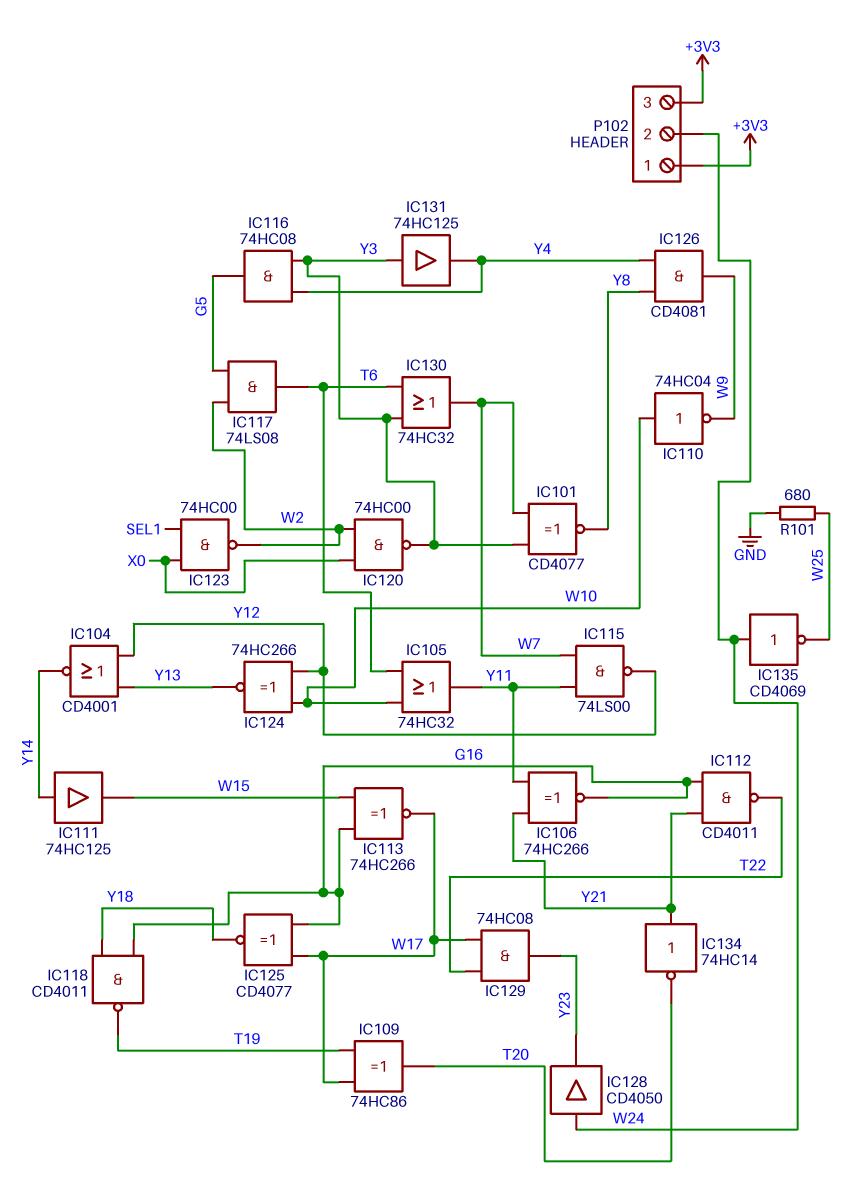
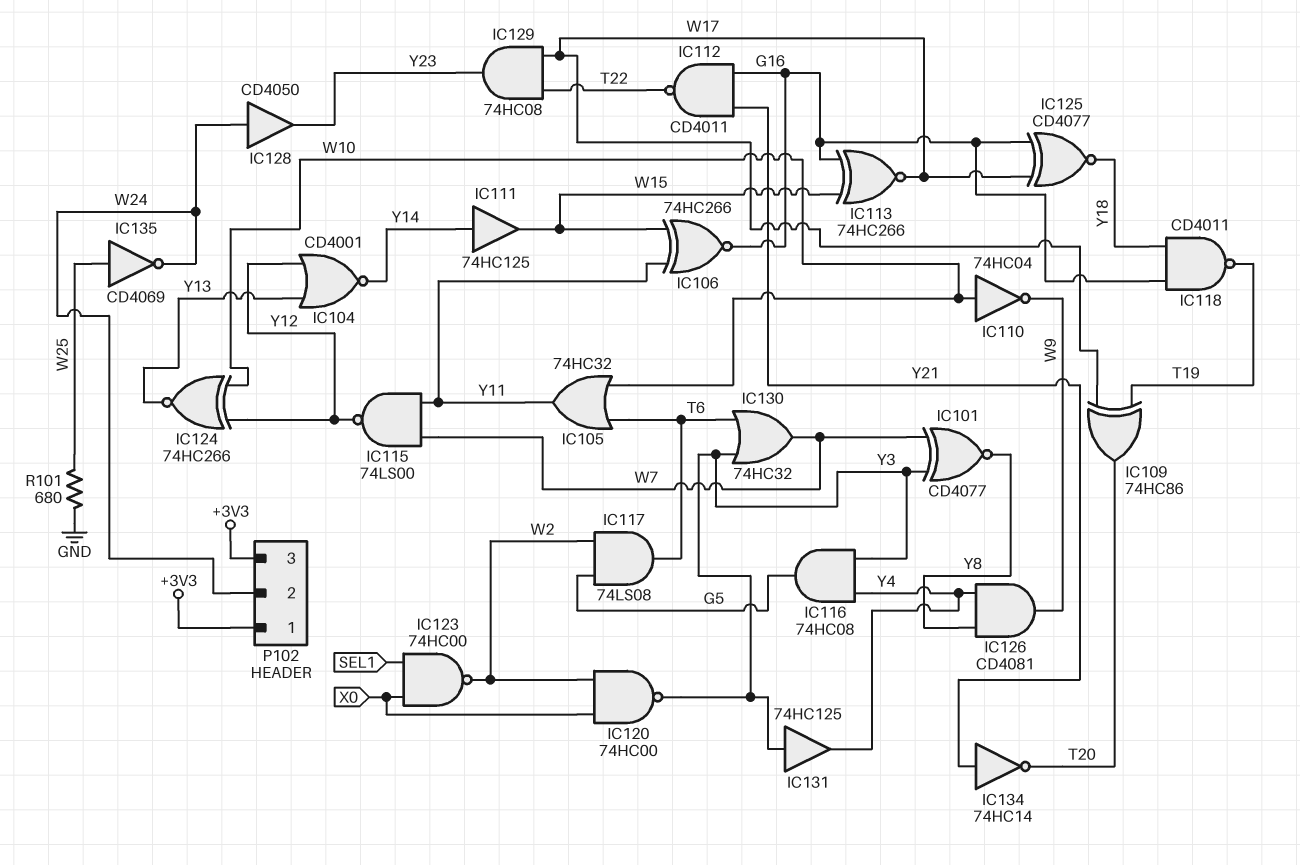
IC106: XNOR 74HC266 (in Y11, in Y21, out G16) -> XNOR 74HC266 (in W15, in Y11, out G16)
IC135: NOT CD4069 (in W24, out W25) -> NOT CD4069 (in W25, out W24)

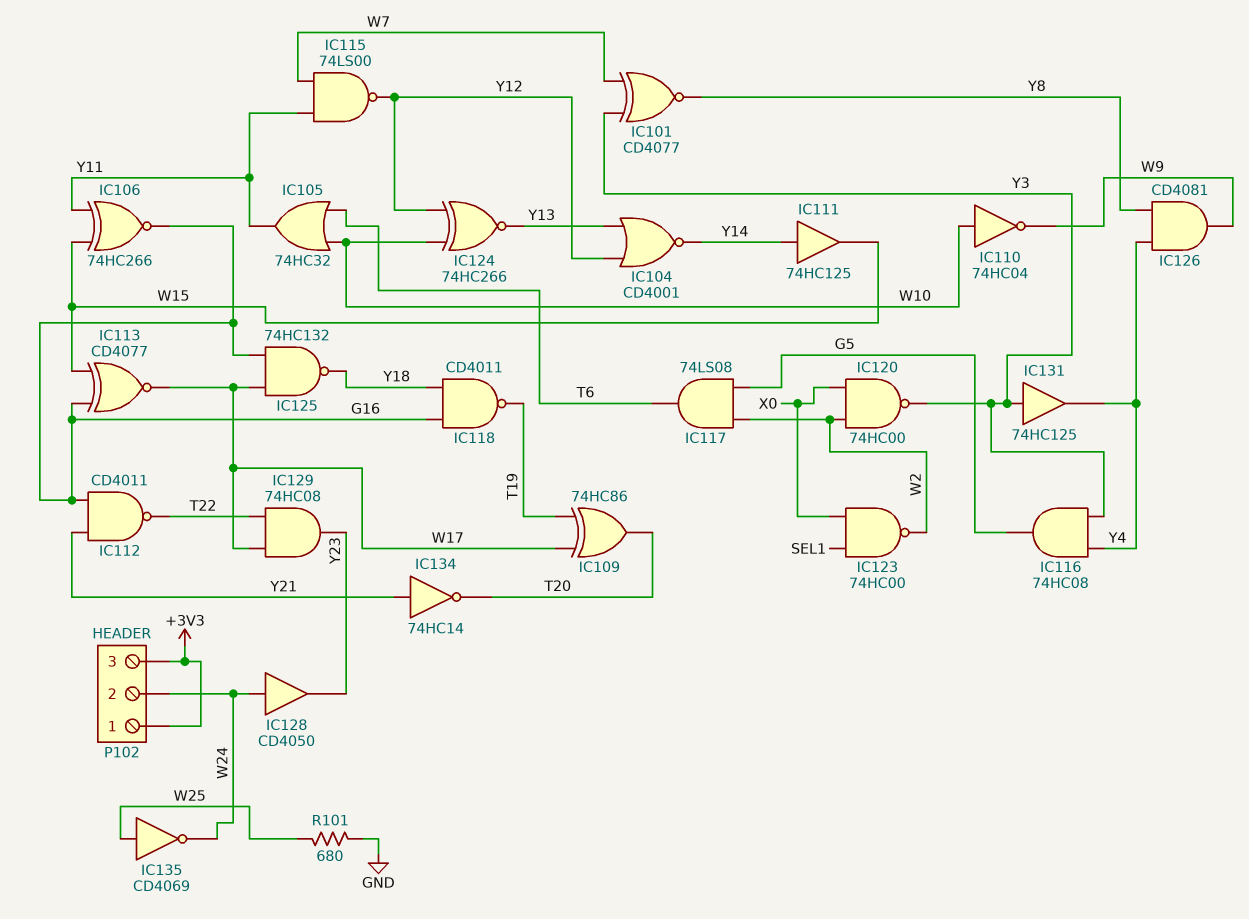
IC113: XNOR 74HC266 (in G16, in W15, out W17) -> XNOR CD4077 (in G16, in W15, out W17)
IC125: XNOR CD4077 (in G16, in W17, out Y18) -> NAND 74HC132 (in G16, in W17, out Y18)
IC130: OR 74HC32 (in T6, in Y3, out W7) -> none

